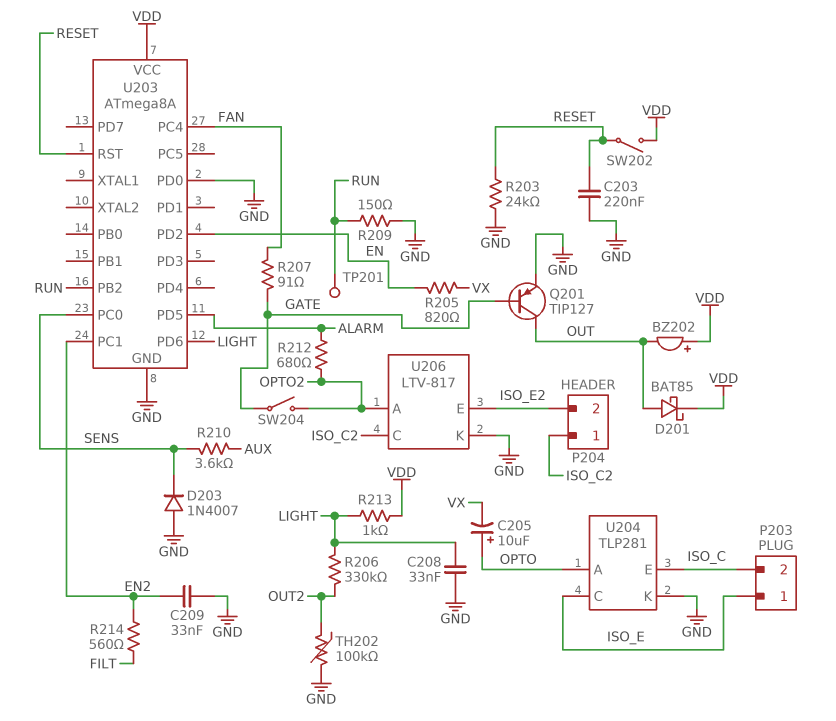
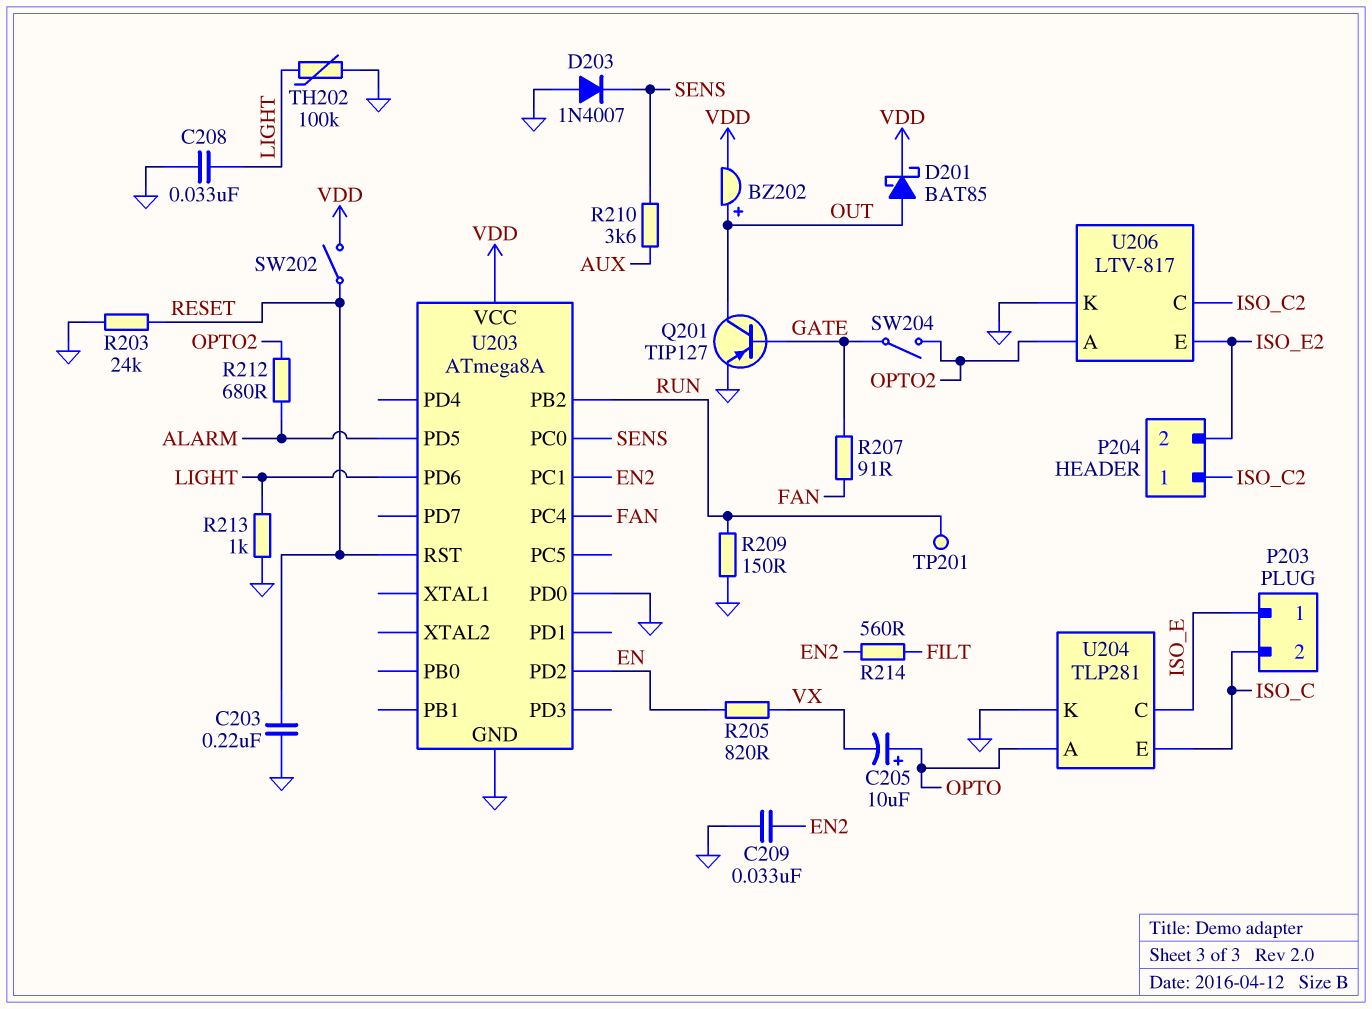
BZ202: buzzer (plus VDD, minus OUT) -> buzzer (plus OUT, minus VDD)
R206: 330k (LIGHT, OUT2) -> none
R213: 1k (LIGHT, VDD) -> 1k (GND, LIGHT)
TH202: 100k (GND, OUT2) -> 100k (GND, LIGHT)

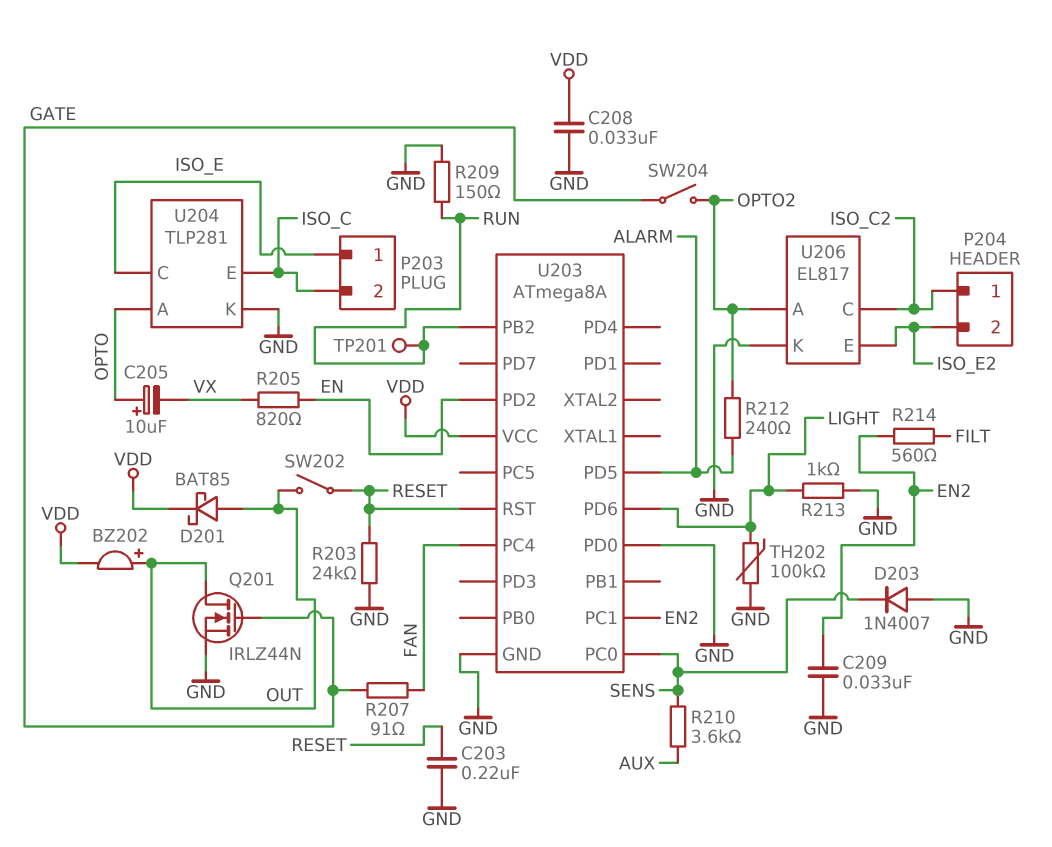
C208: 33nF (GND, LIGHT) -> 33nF (GND, VDD)
Q201: PNP TIP127 (B GATE, C OUT, E GND) -> NMOS IRLZ44N (G GATE, D OUT, S GND)
R212: 680 (ALARM, OPTO2) -> 240 (ALARM, OPTO2)
SW202: switch (RESET, VDD) -> switch (OUT, RESET)
U206: LTV-817 -> EL817

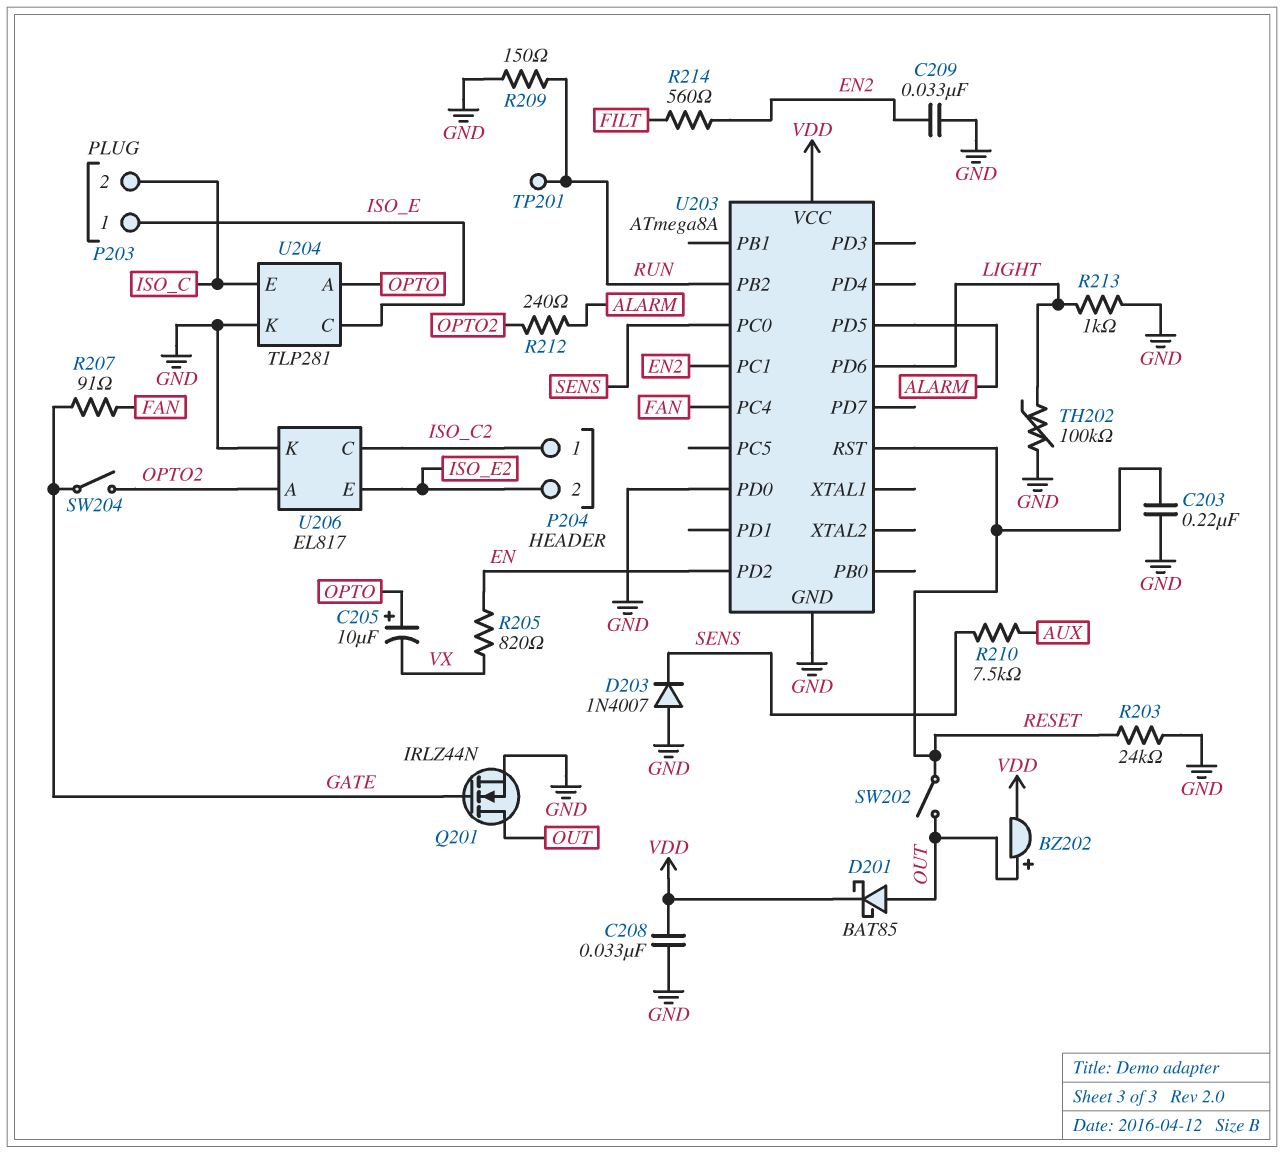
R210: 3.6k (AUX, SENS) -> 7.5k (AUX, SENS)

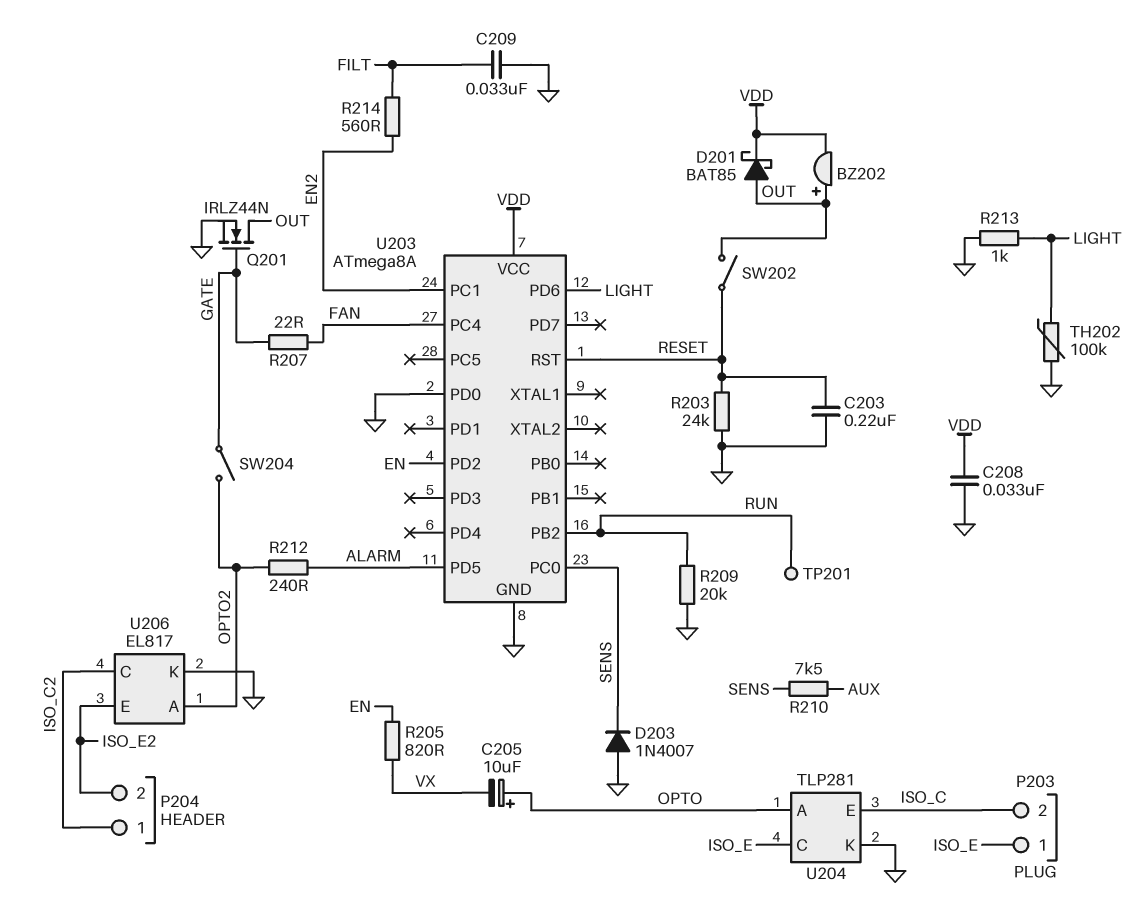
C209: 33nF (EN2, GND) -> 33nF (FILT, GND)
R207: 91 (FAN, GATE) -> 22 (FAN, GATE)
R209: 150 (GND, RUN) -> 20k (GND, RUN)

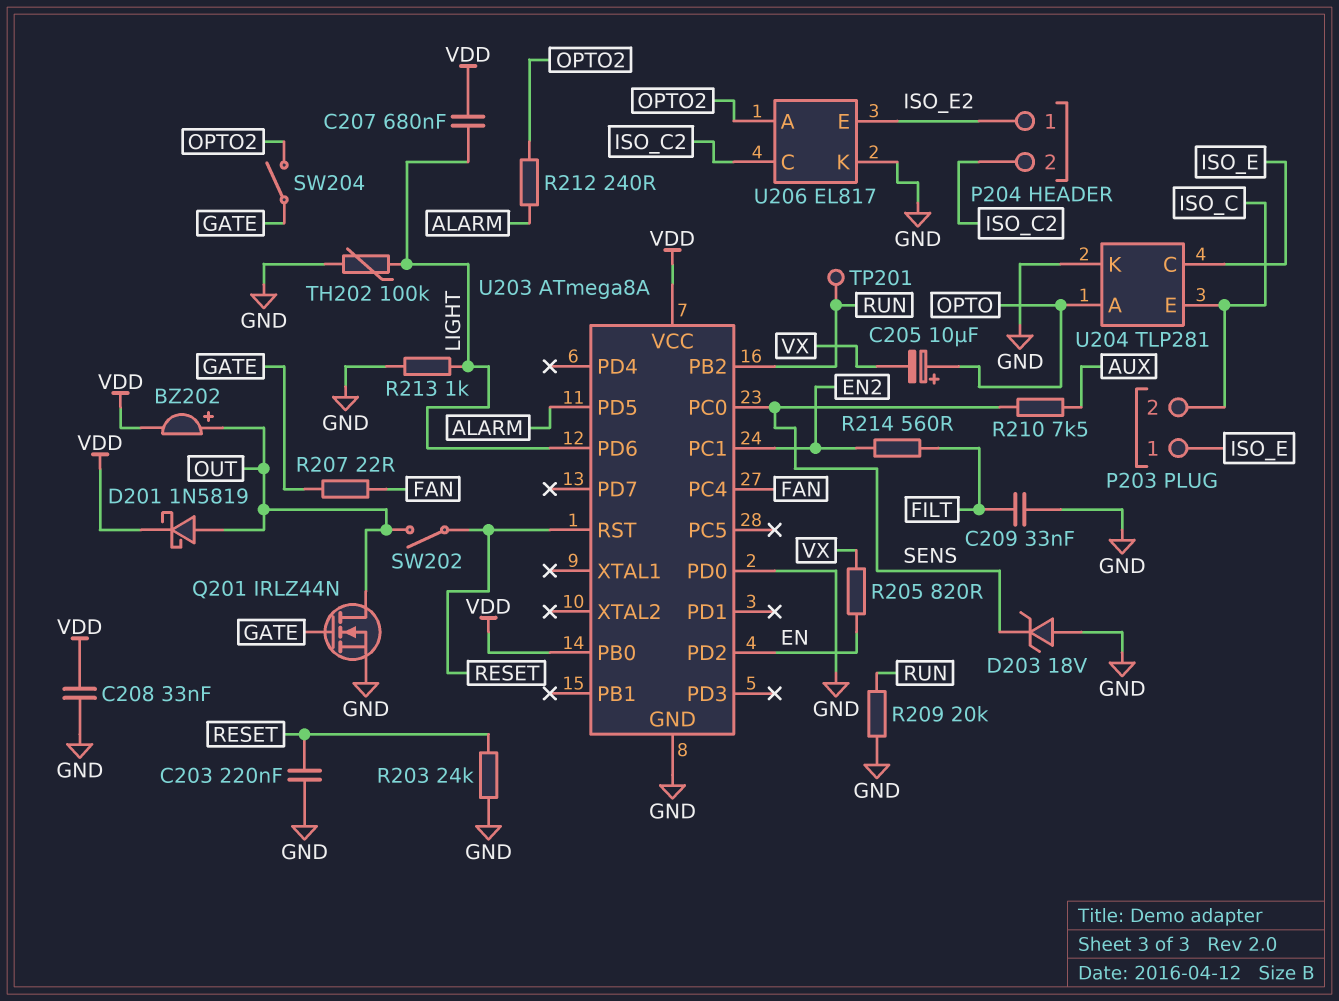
C207: none -> 680nF (LIGHT, VDD)
D201: schottky BAT85 (A OUT, K VDD) -> schottky 1N5819 (A OUT, K VDD)
D203: diode 1N4007 (A GND, K SENS) -> zener 18V (A GND, K SENS)
P204 pin 1: ISO_C2 -> ISO_E2
P204 pin 2: ISO_E2 -> ISO_C2
U203 pin PB0: none -> VDD

